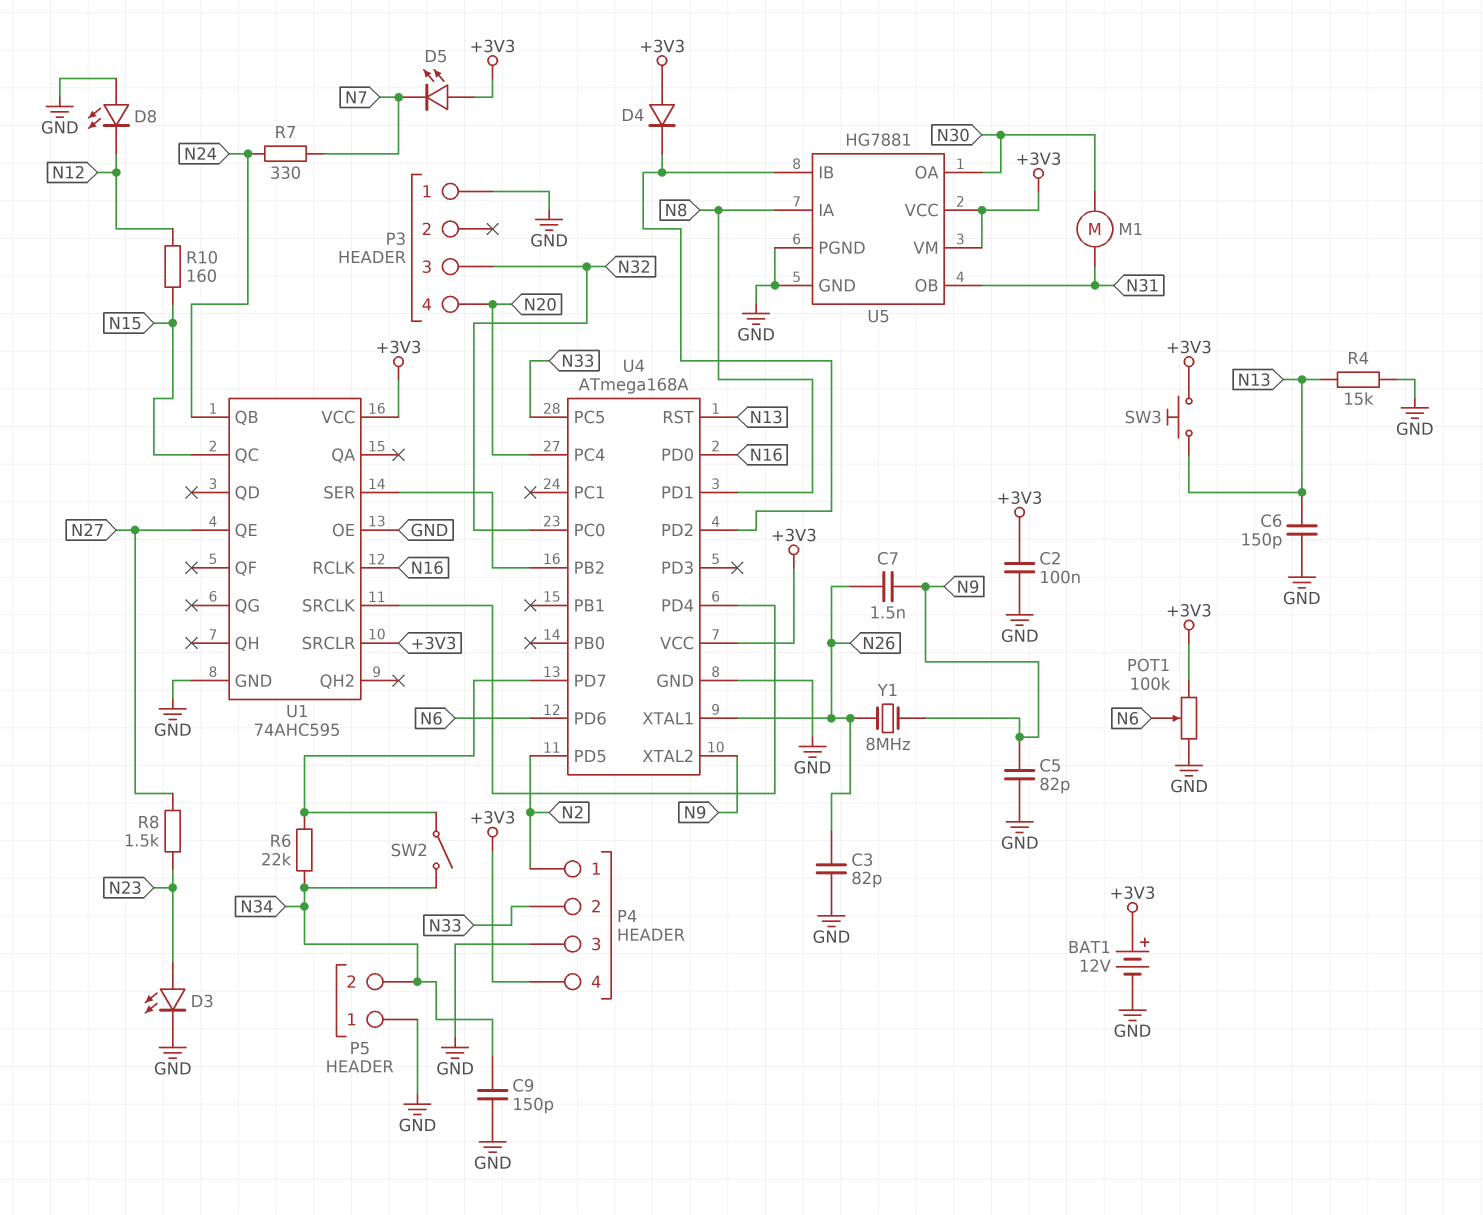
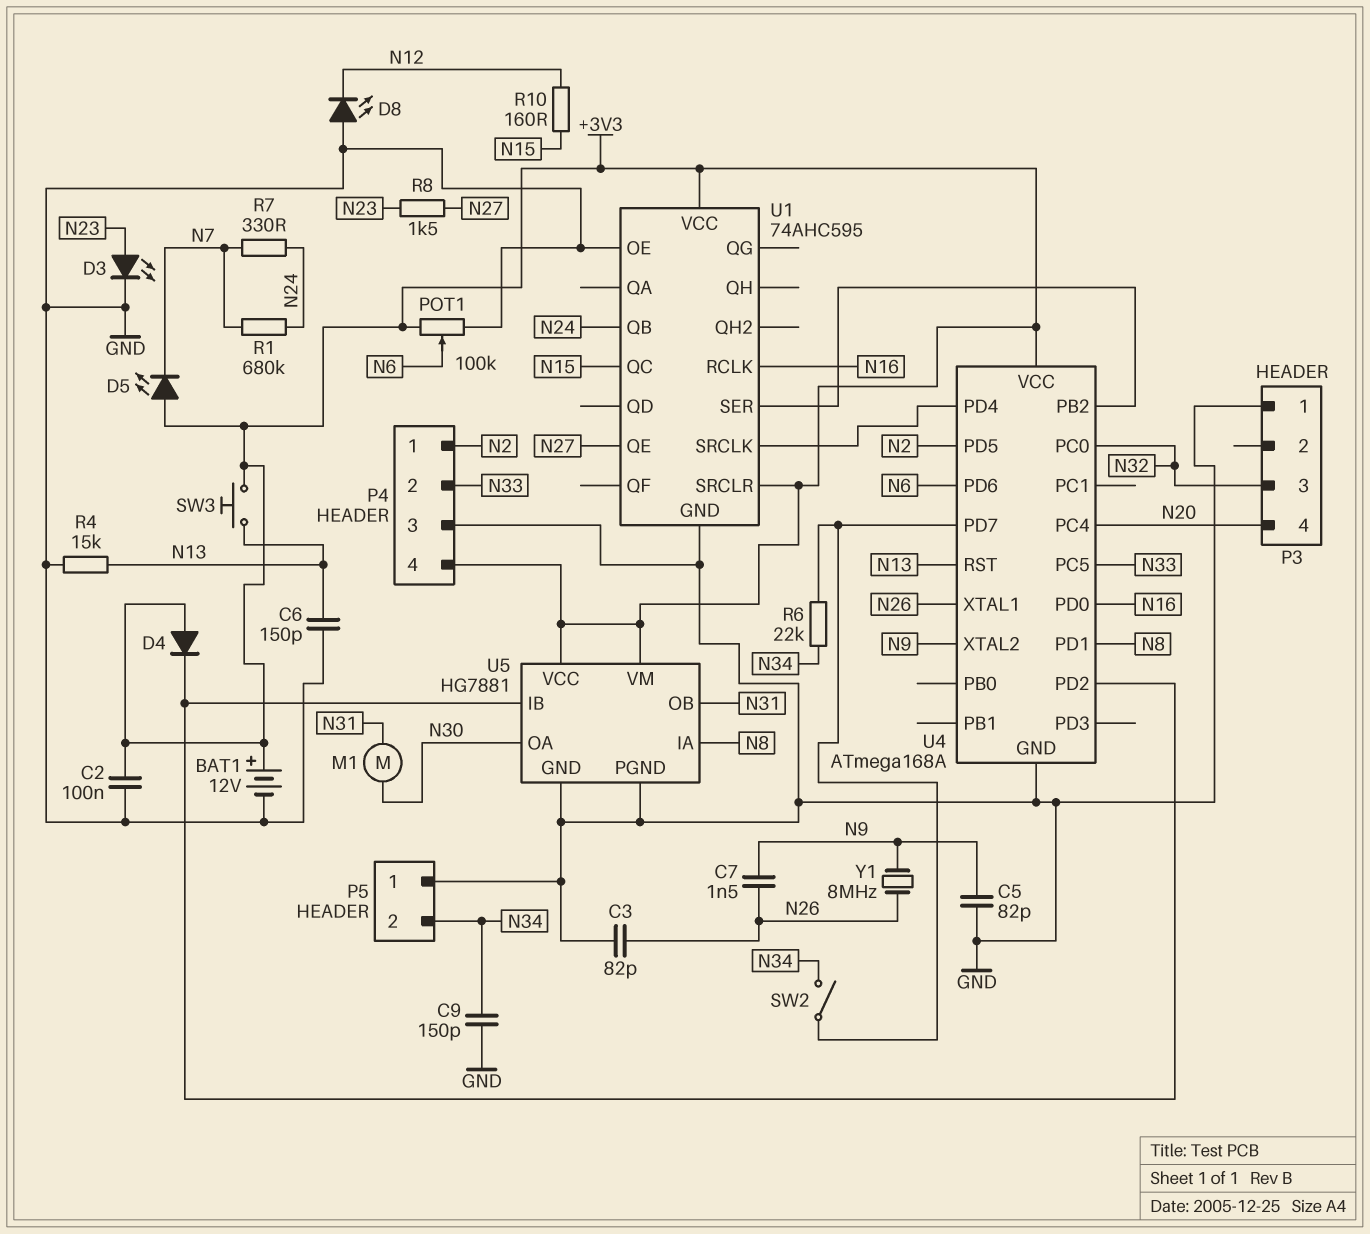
R1: none -> 680k (N7, N24)

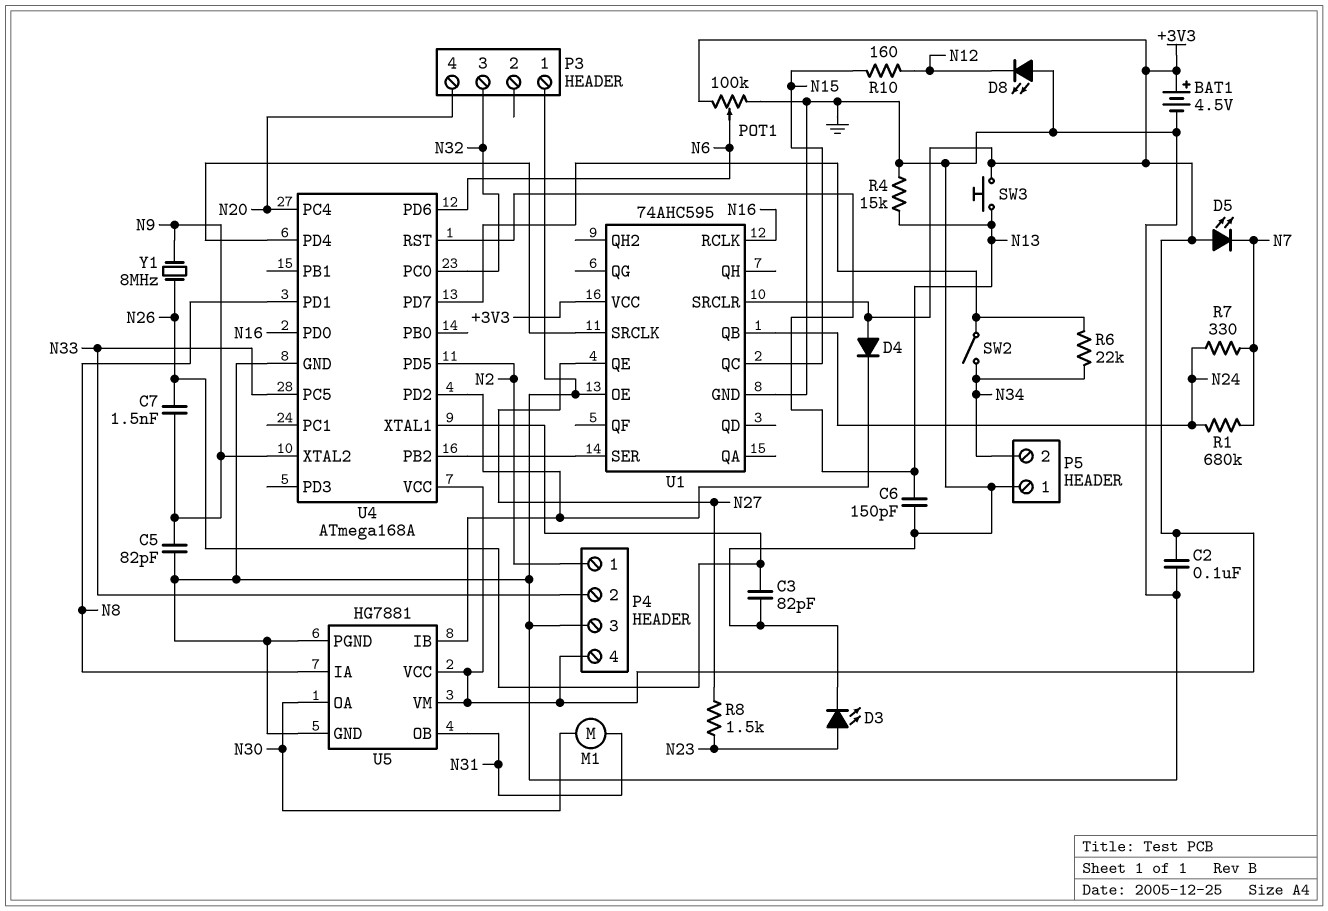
BAT1: 12V (plus +3V3, minus GND) -> 4.5V (plus +3V3, minus GND)
C9: 150pF (GND, N34) -> none

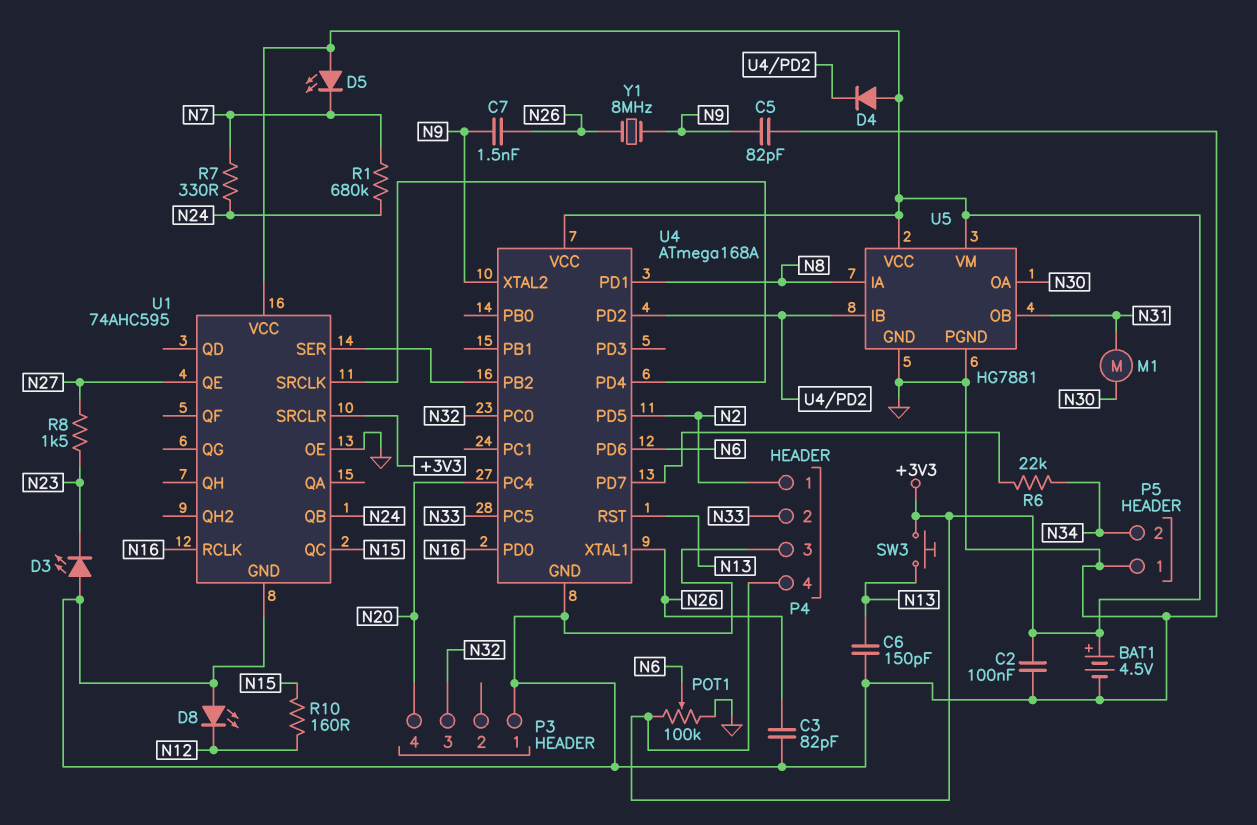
D3: LED (A N23, K GND) -> LED (A GND, K N23)
R4: 15k (GND, N13) -> none
SW2: switch (N34, U4/PD7) -> none

